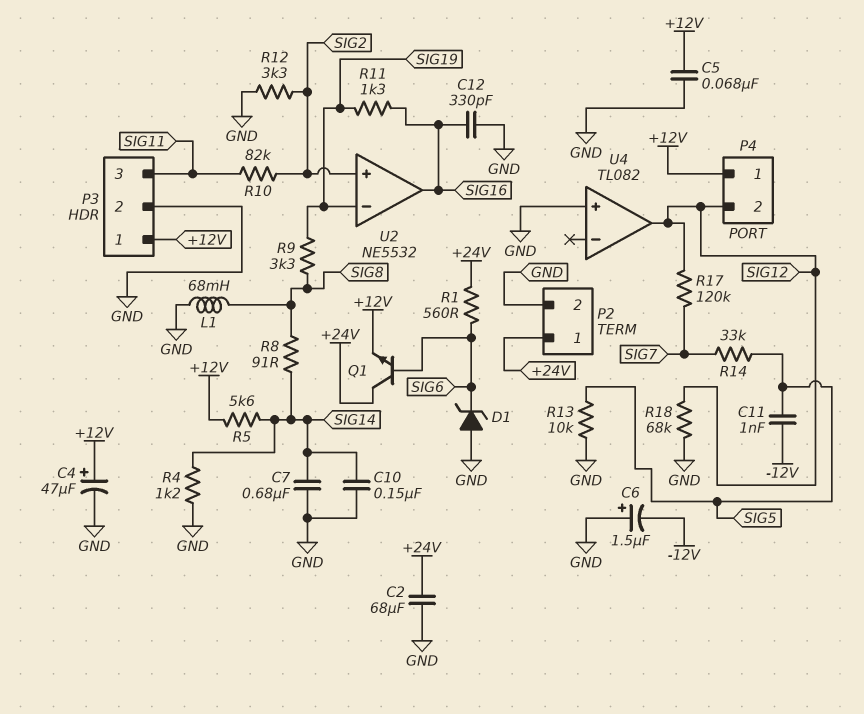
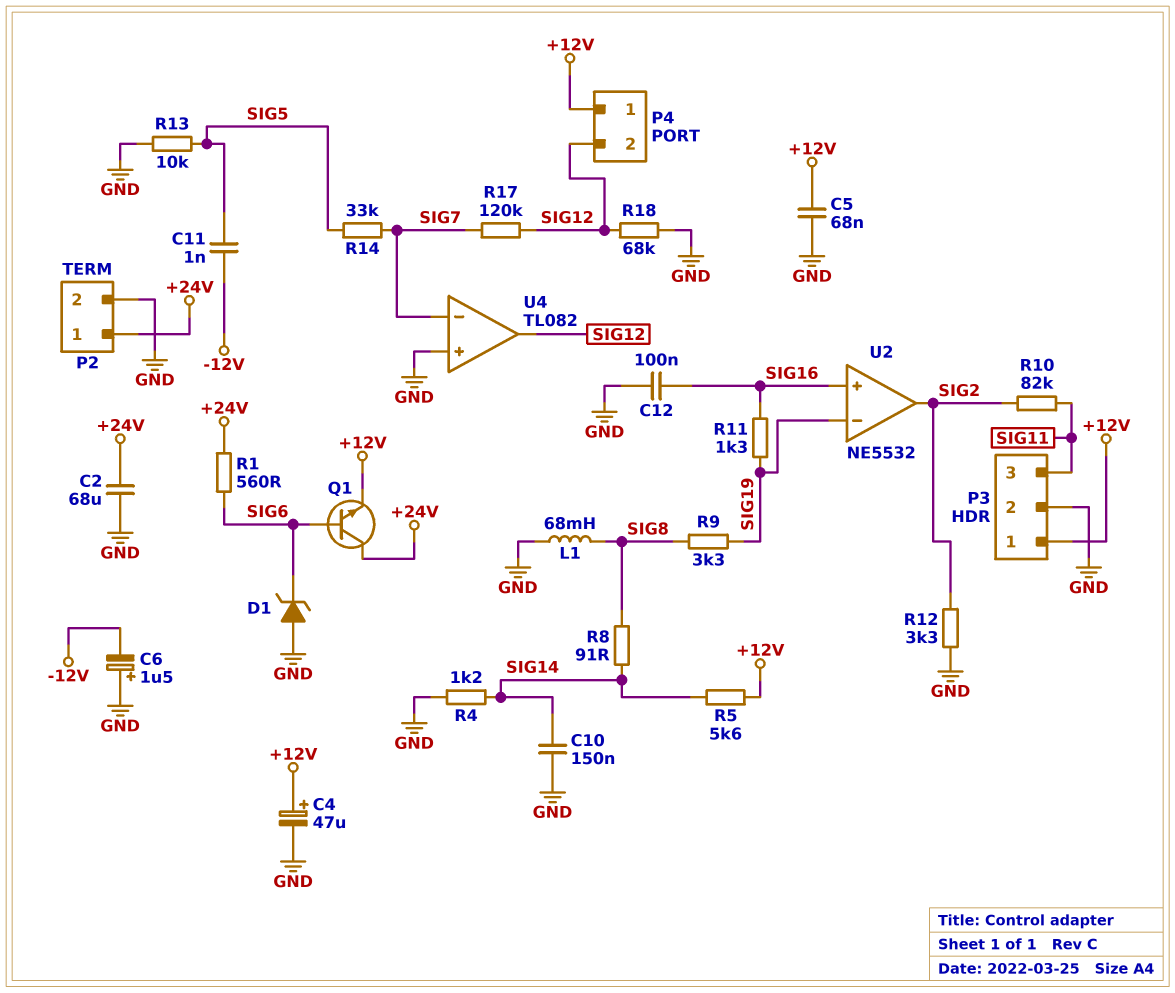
C7: 680nF (GND, SIG14) -> none
C12: 330pF (GND, SIG16) -> 100nF (GND, SIG16)
U2 pin in+: SIG2 -> SIG16
U2 pin out: SIG16 -> SIG2
U4 pin in-: none -> SIG7

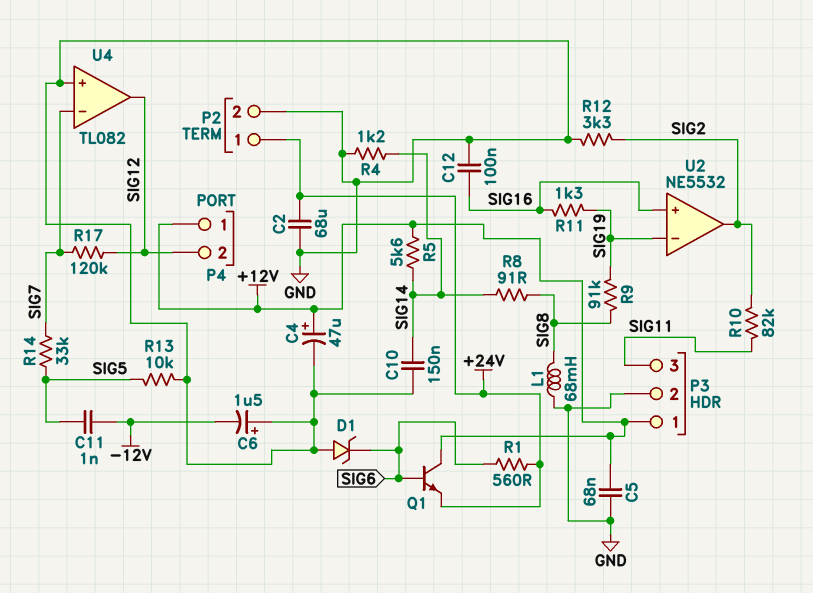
Q1: NPN (B SIG6, C +24V, E +12V) -> NPN (B SIG6, C +12V, E +24V)
R9: 3.3k (SIG8, SIG19) -> 91k (SIG8, SIG19)
R18: 68k (GND, SIG12) -> none

